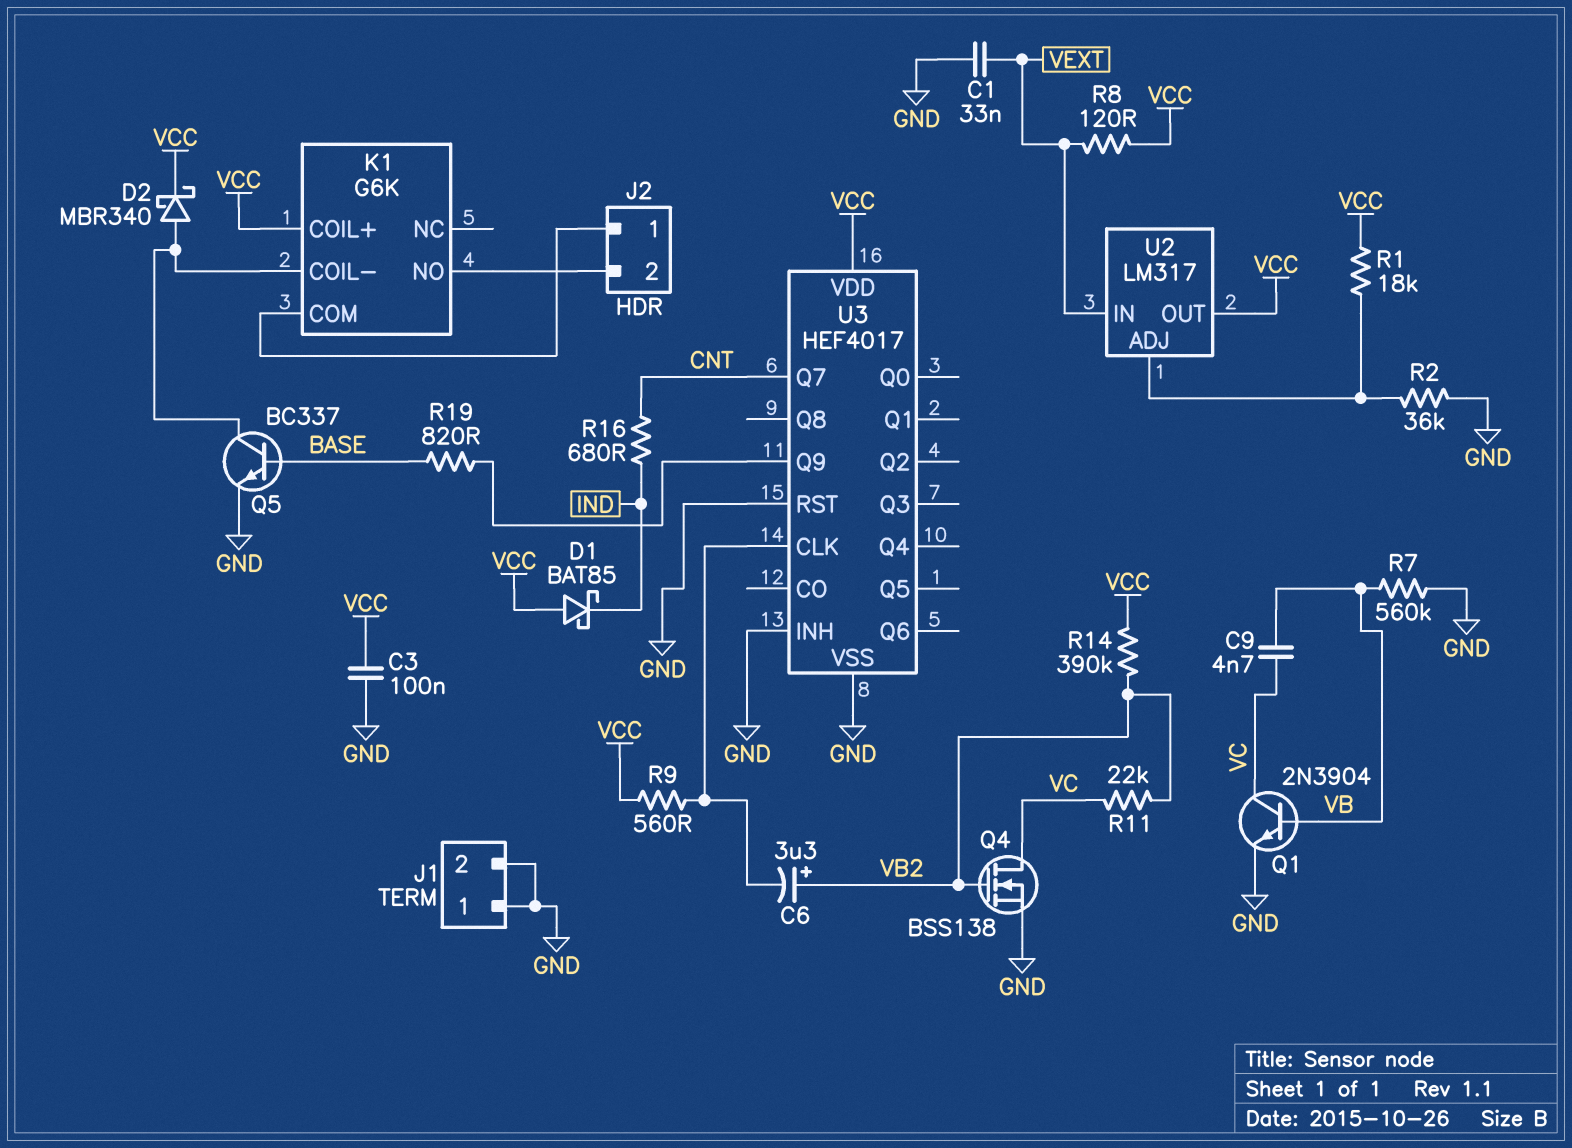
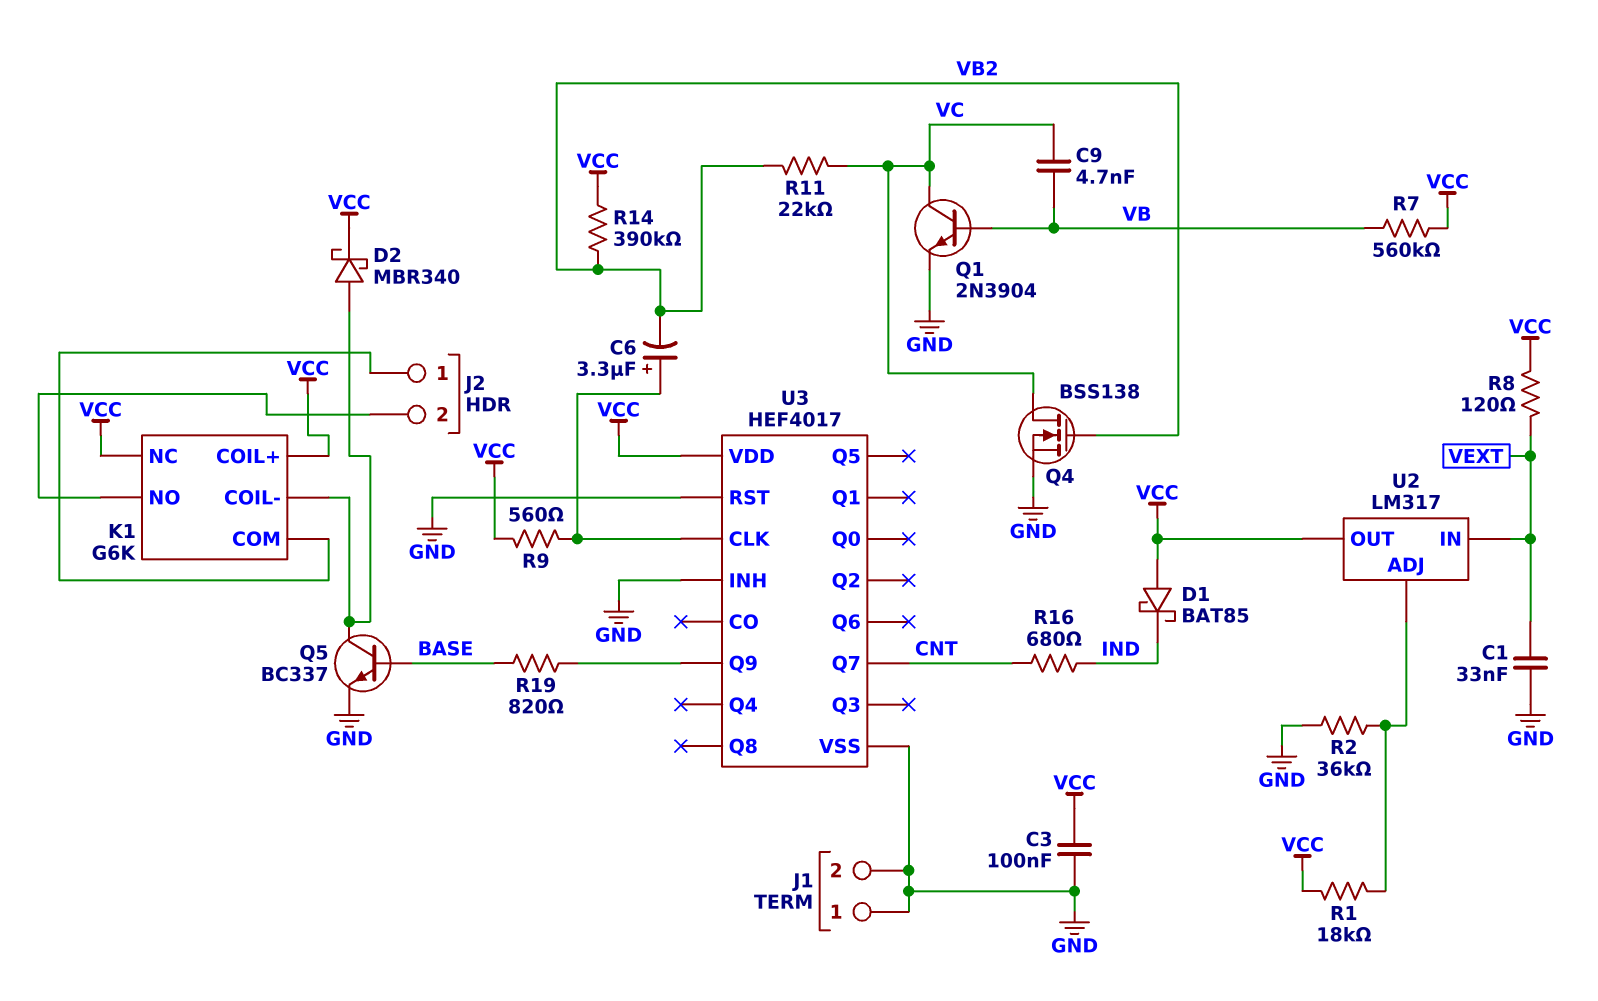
C6: 3.3uF (plus VB2, minus U3/CLK) -> 3.3uF (plus U3/CLK, minus VB2)
K1 pin NC: none -> VCC
R7: 560k (GND, VB) -> 560k (VB, VCC)

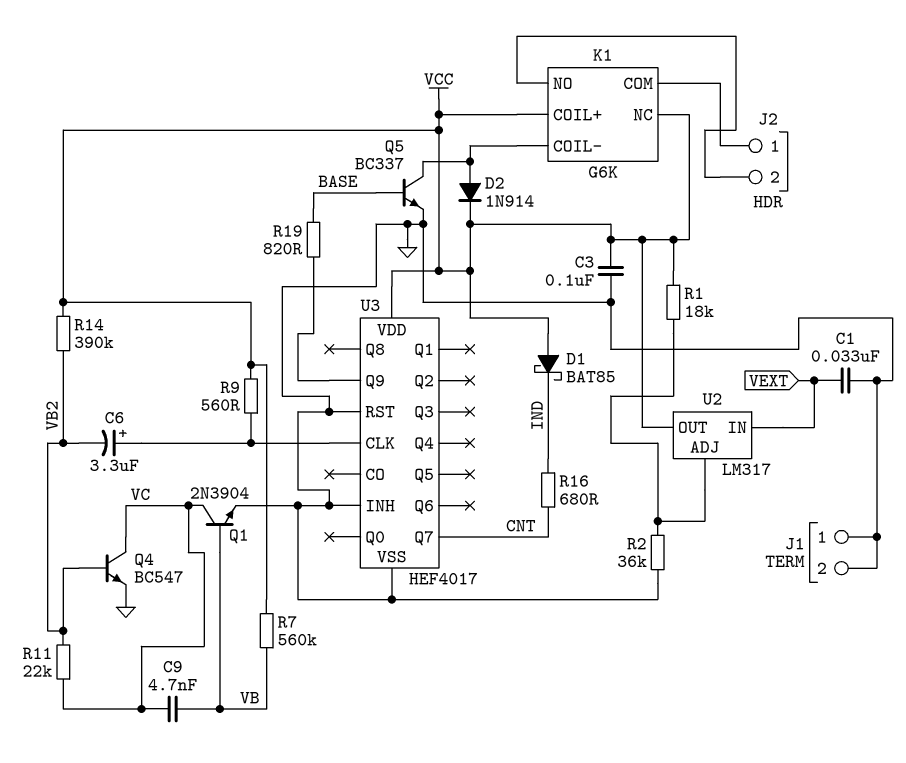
D2: schottky MBR340 (A K1/COIL-, K VCC) -> diode 1N914 (A K1/COIL-, K VCC)
Q4: NMOS BSS138 (G VB2, D VC, S GND) -> NPN BC547 (B VB2, C VC, E GND)
R8: 120 (VCC, VEXT) -> none

